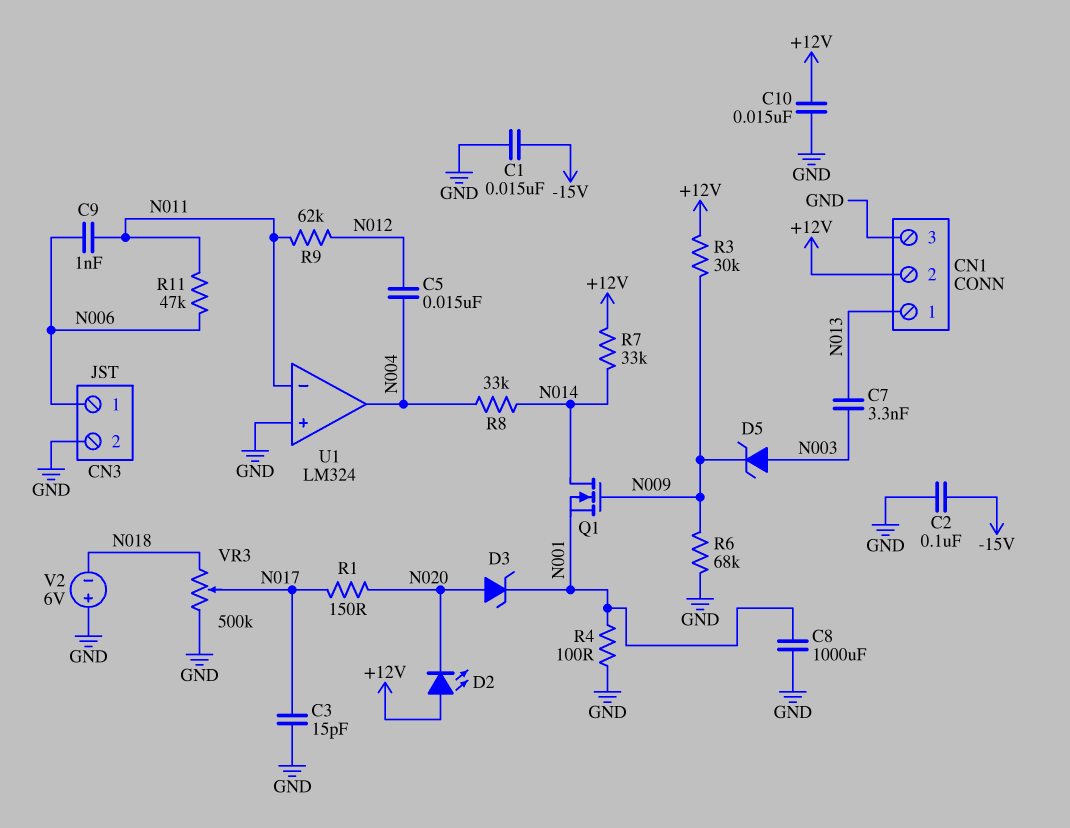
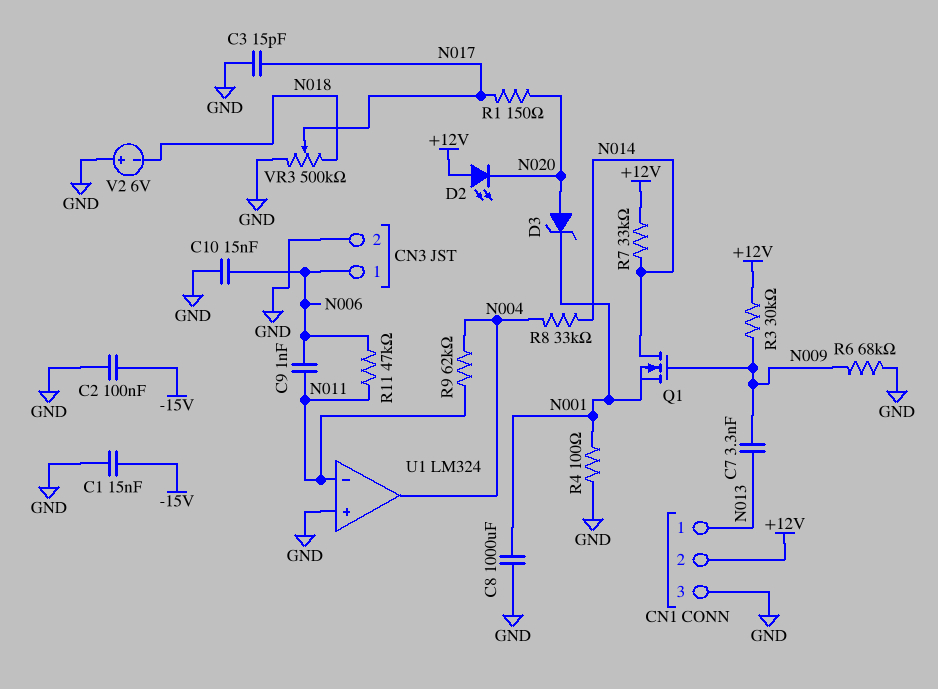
C5: 15nF (N004, N012) -> none
C7: 3.3nF (N003, N013) -> 3.3nF (N009, N013)
C10: 15nF (+12V, GND) -> 15nF (GND, N006)
D5: zener (A N003, K N009) -> none
R9: 62k (N011, N012) -> 62k (N004, N011)

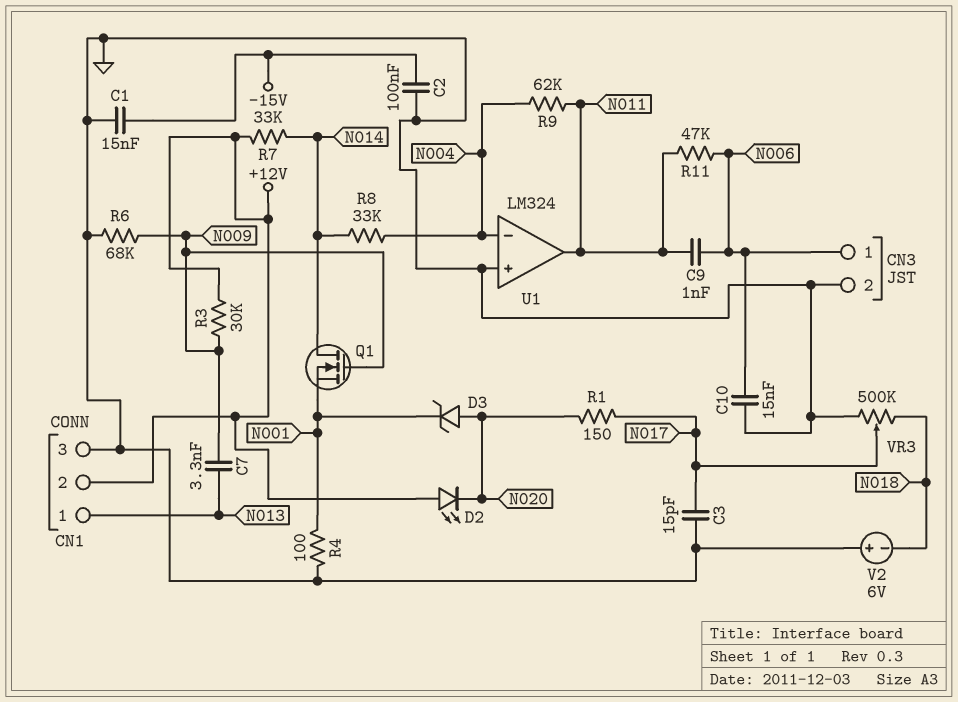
C8: 1000uF (GND, N001) -> none
U1 pin in-: N011 -> N004
U1 pin out: N004 -> N011

